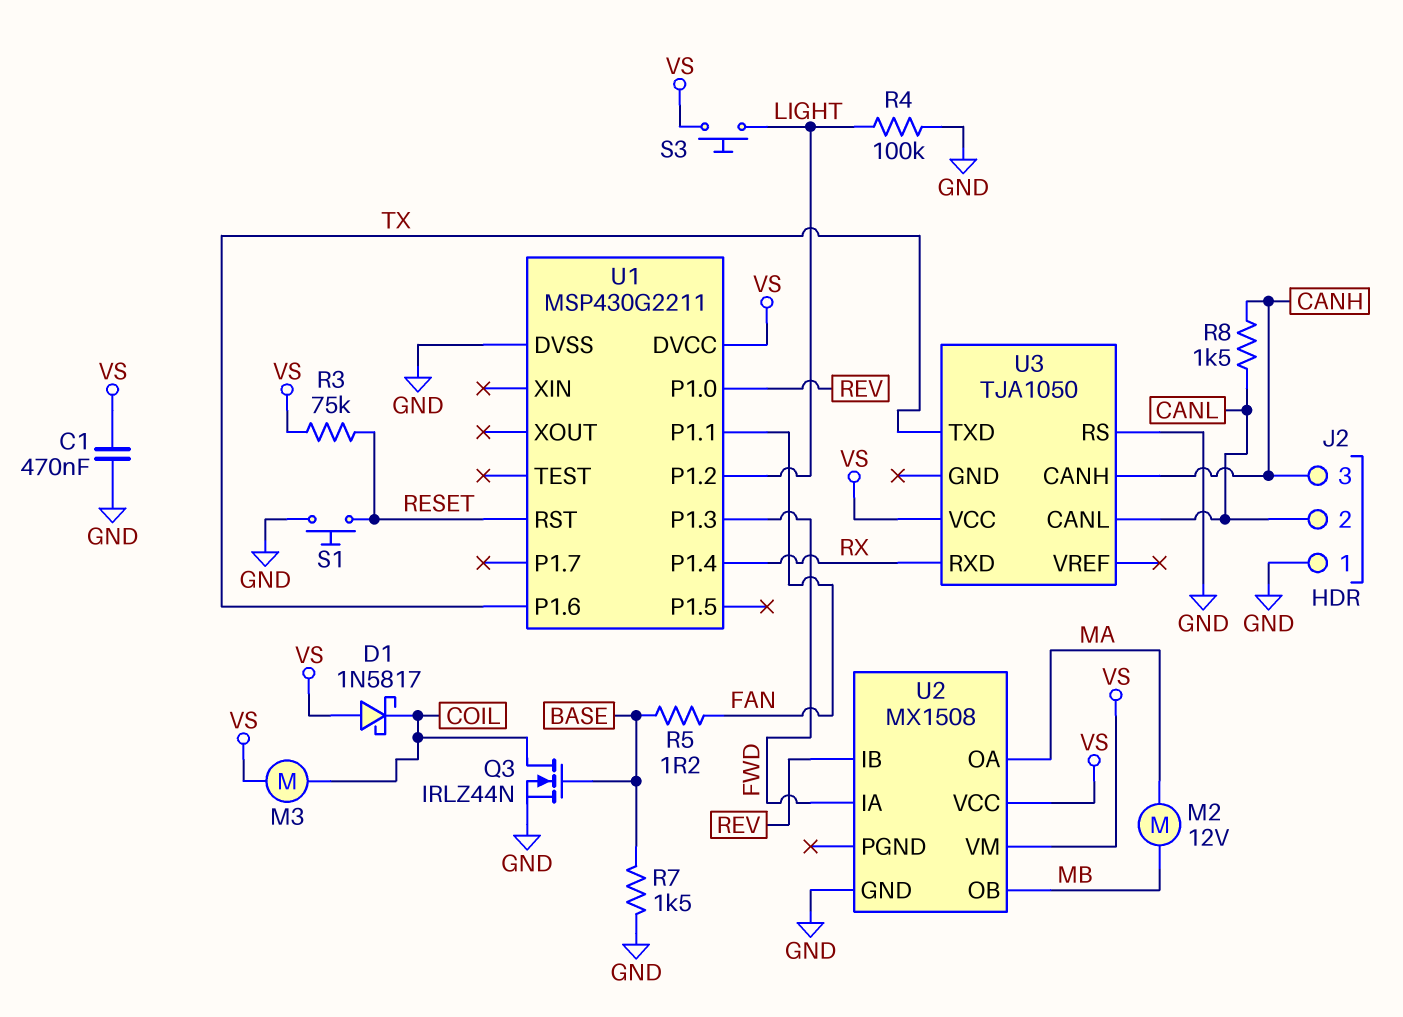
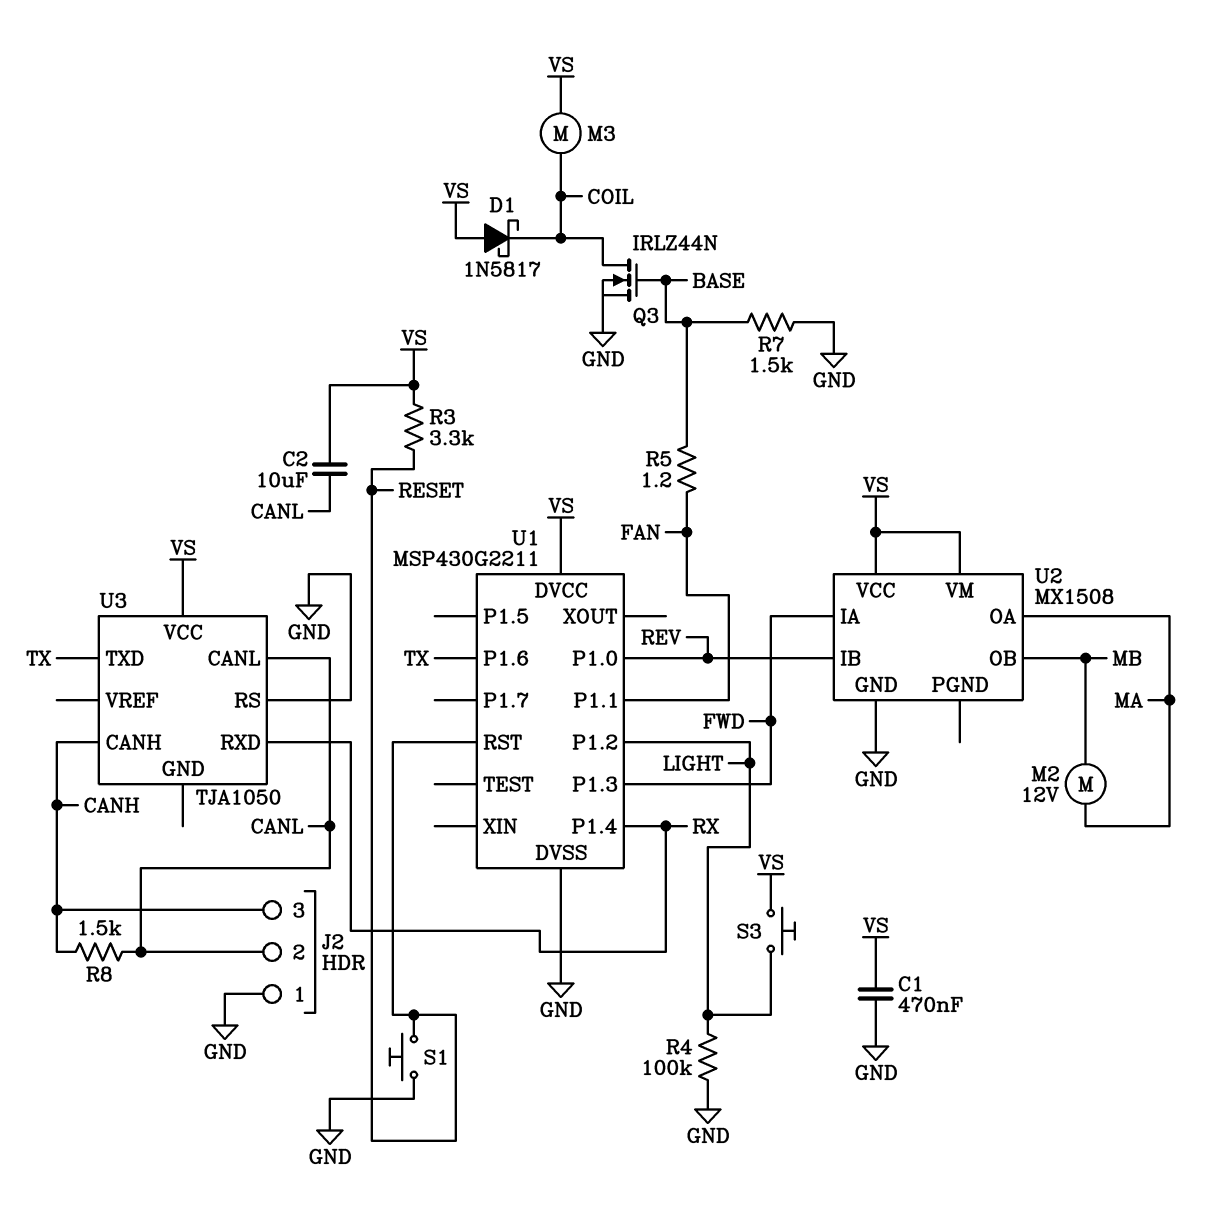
C2: none -> 10uF (CANL, VS)
R3: 75k (RESET, VS) -> 3.3k (RESET, VS)

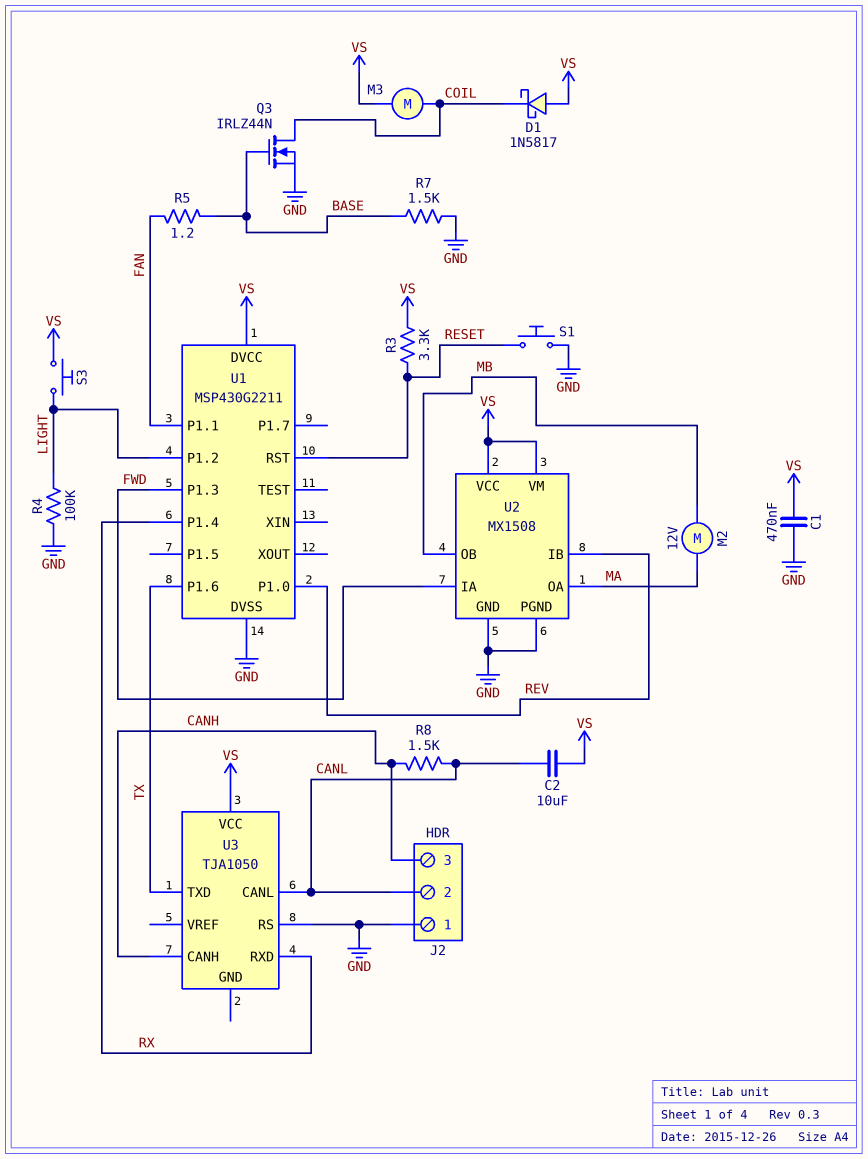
U2 pin PGND: none -> GND

